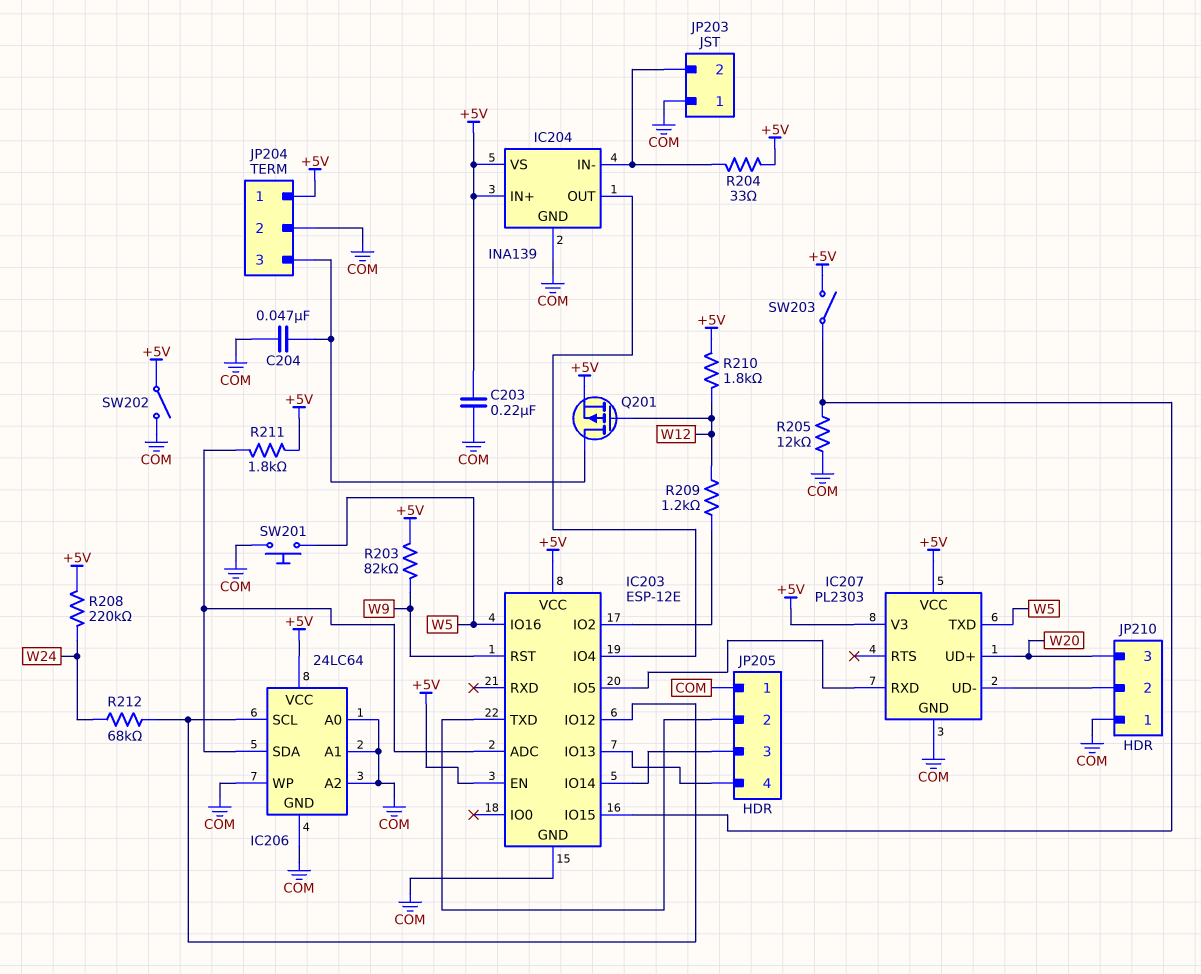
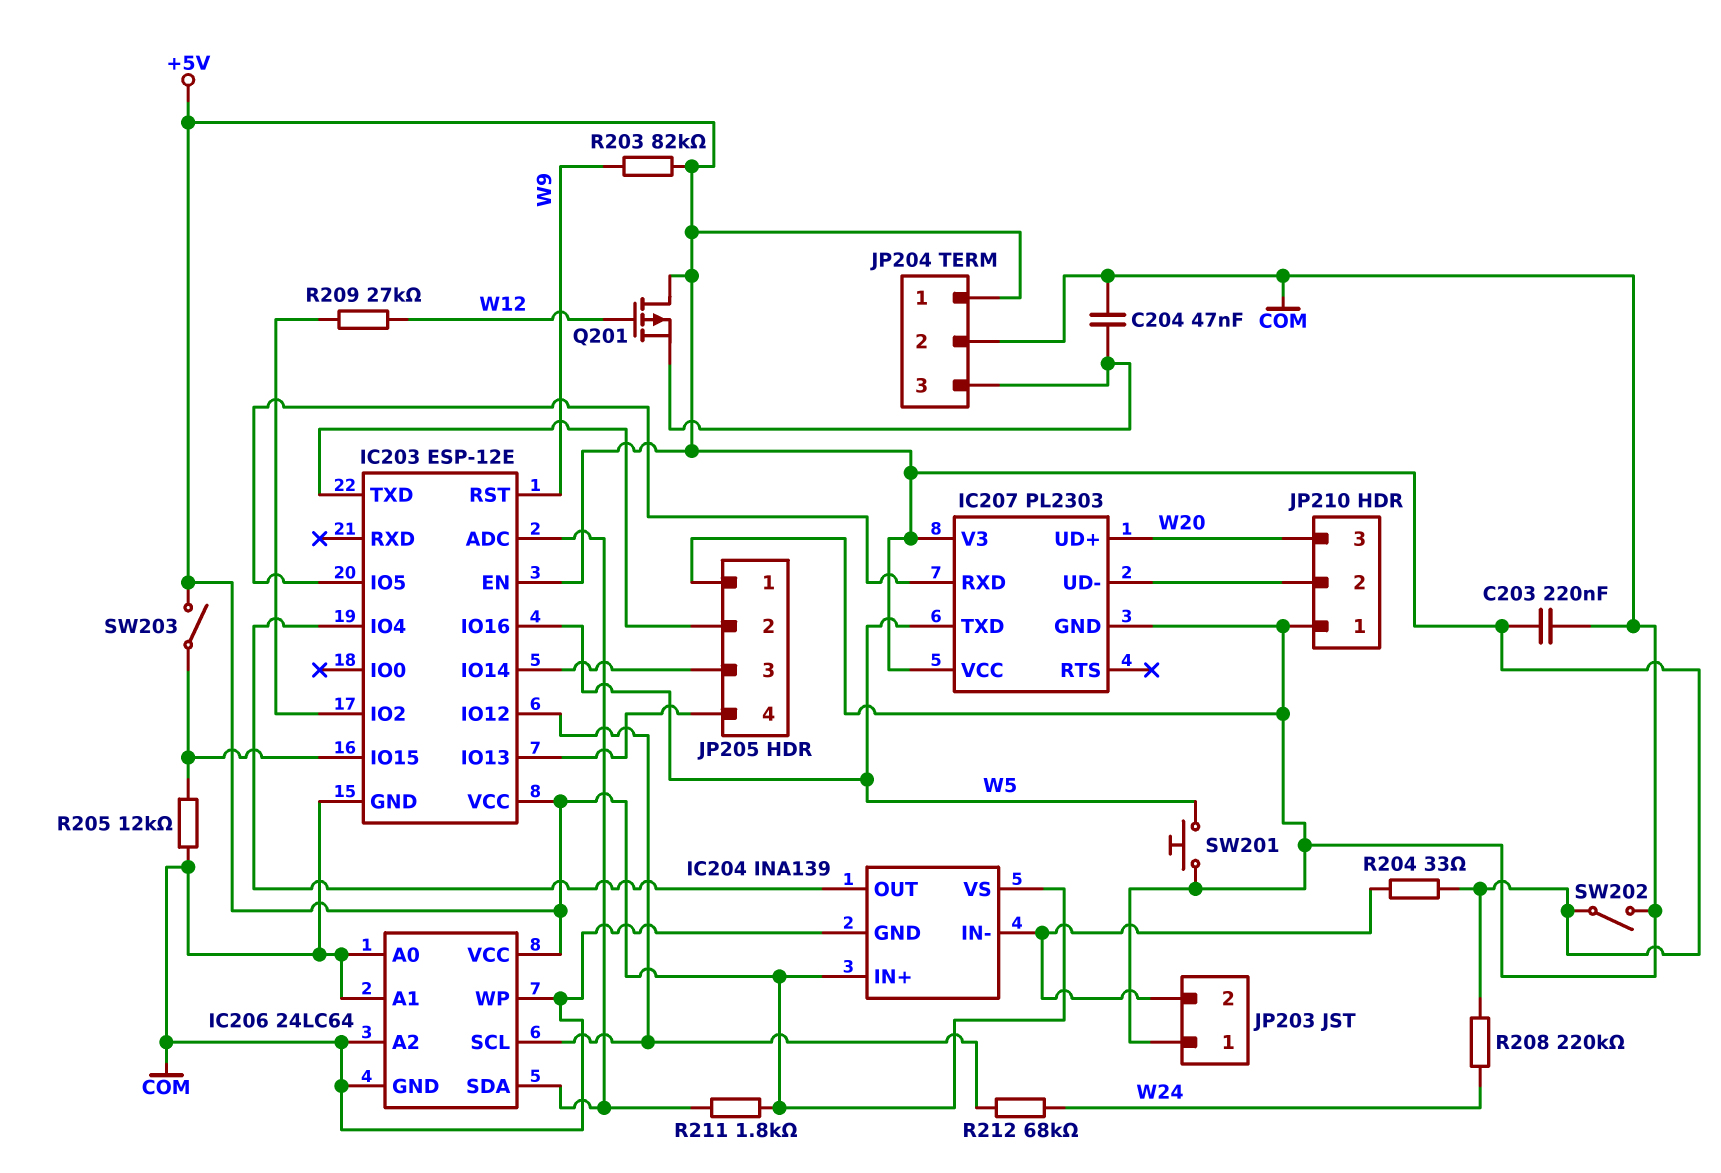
Q201: PMOS (G W12, D JP204/3, S +5V) -> PMOS (G W12, D +5V, S JP204/3)
R209: 1.2k (IC203/IO2, W12) -> 27k (IC203/IO2, W12)
R210: 1.8k (+5V, W12) -> none

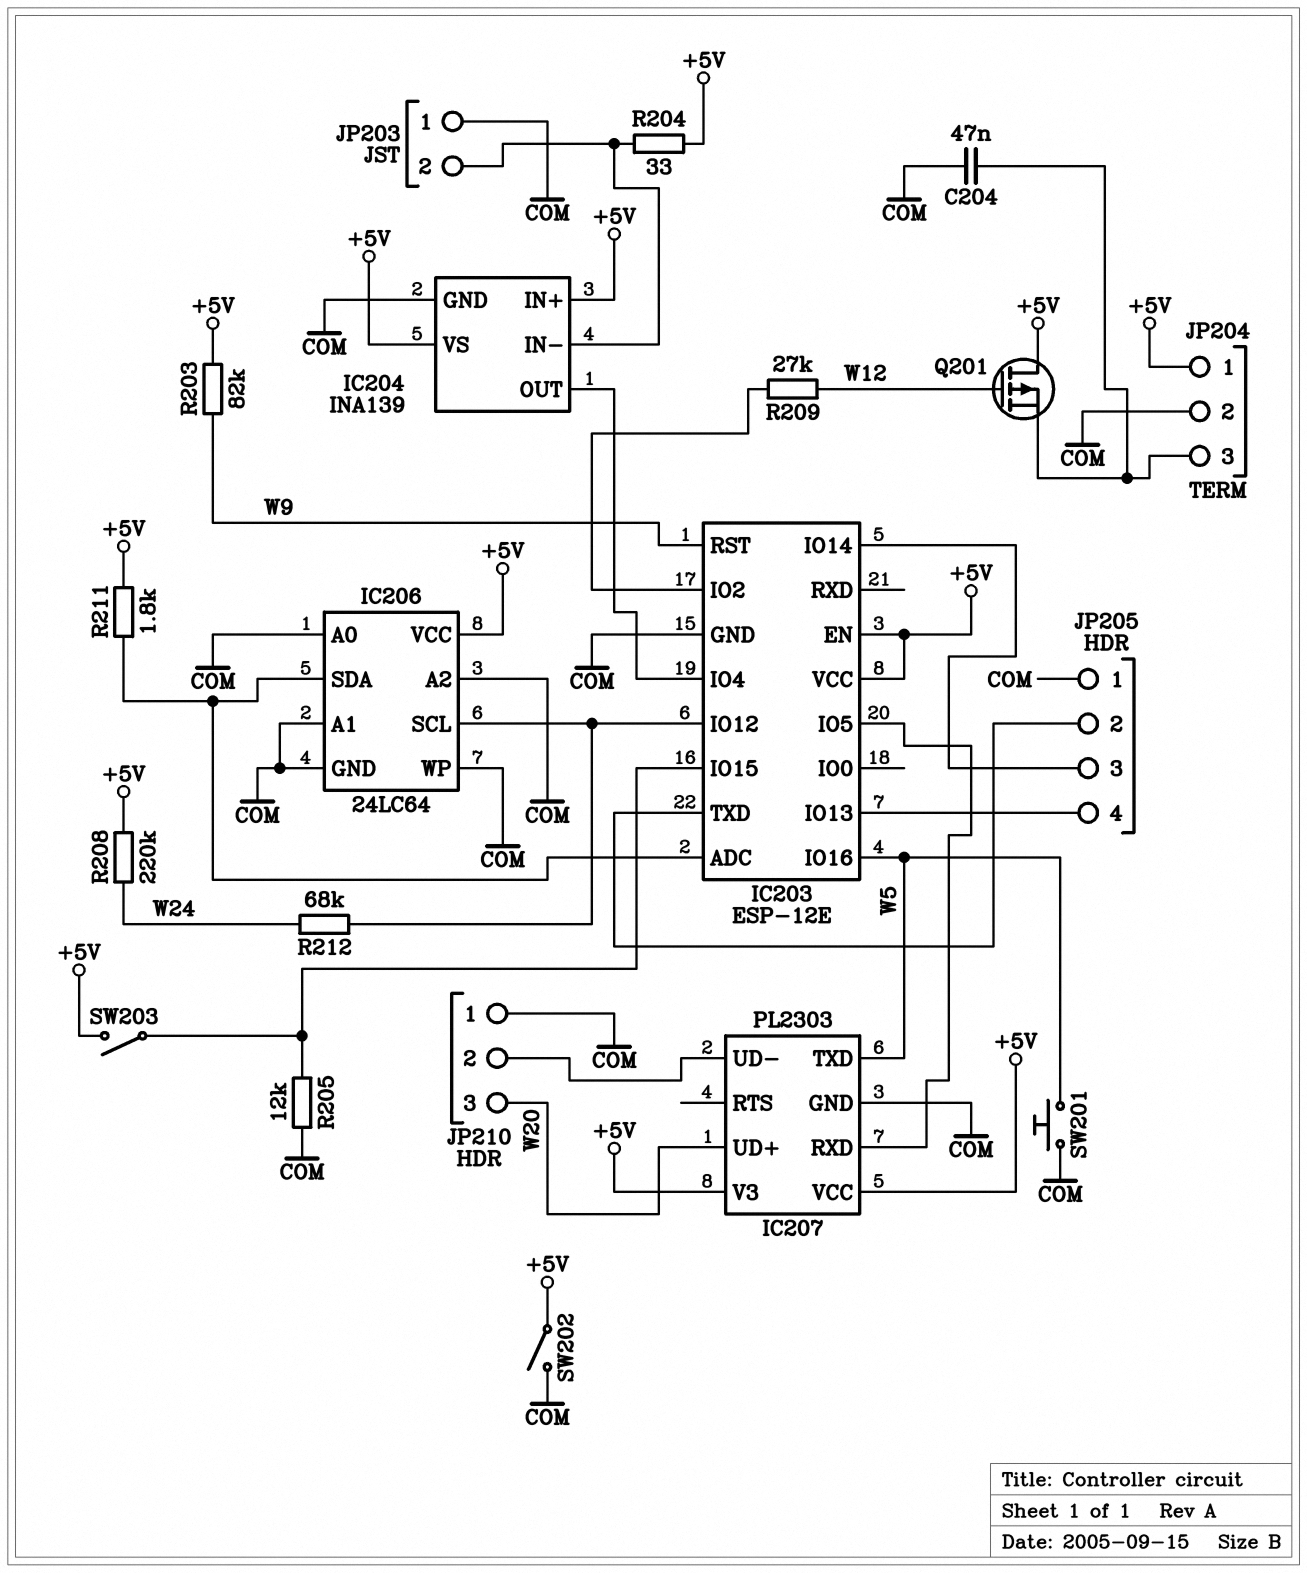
C203: 220nF (+5V, COM) -> none

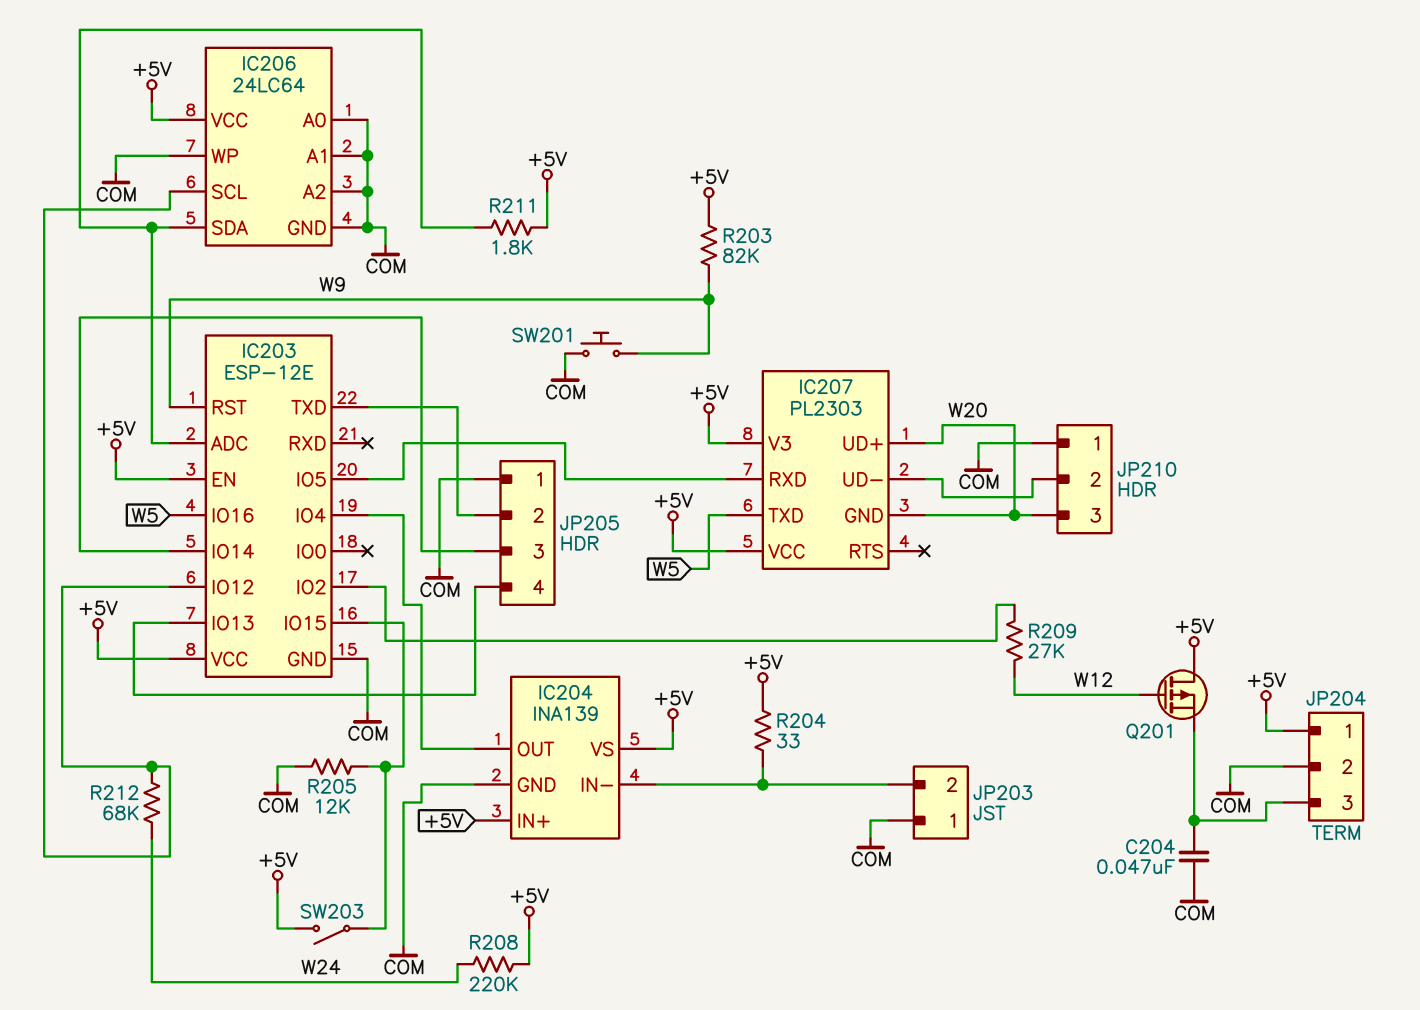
IC207 pin GND: COM -> W20
SW201: button (COM, W5) -> button (COM, W9)
SW202: switch (+5V, COM) -> none

